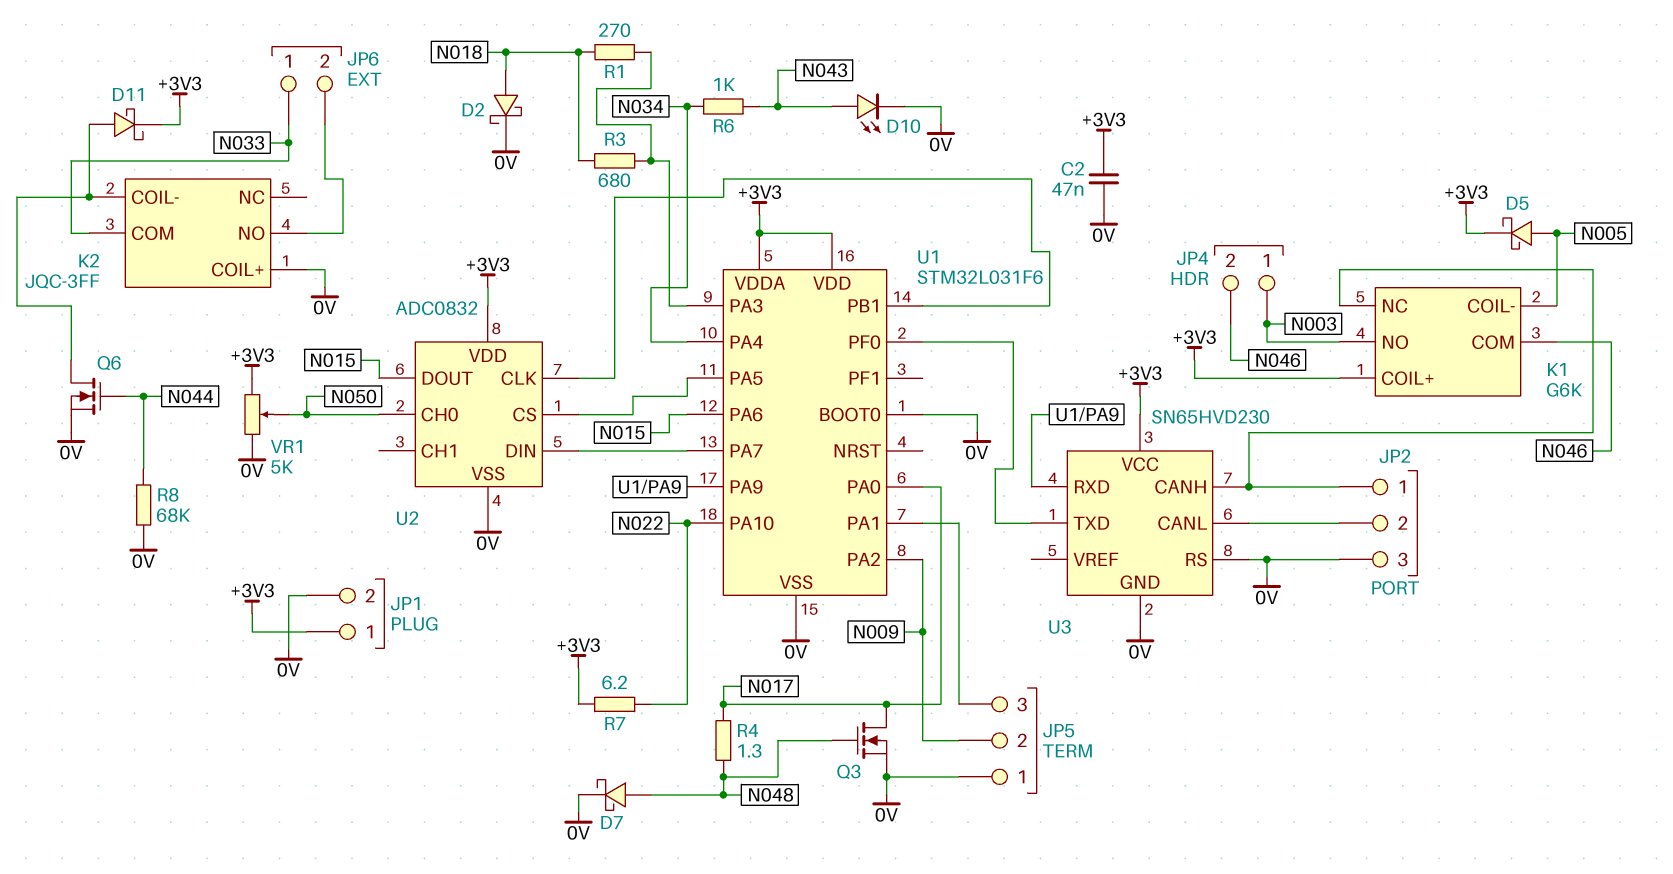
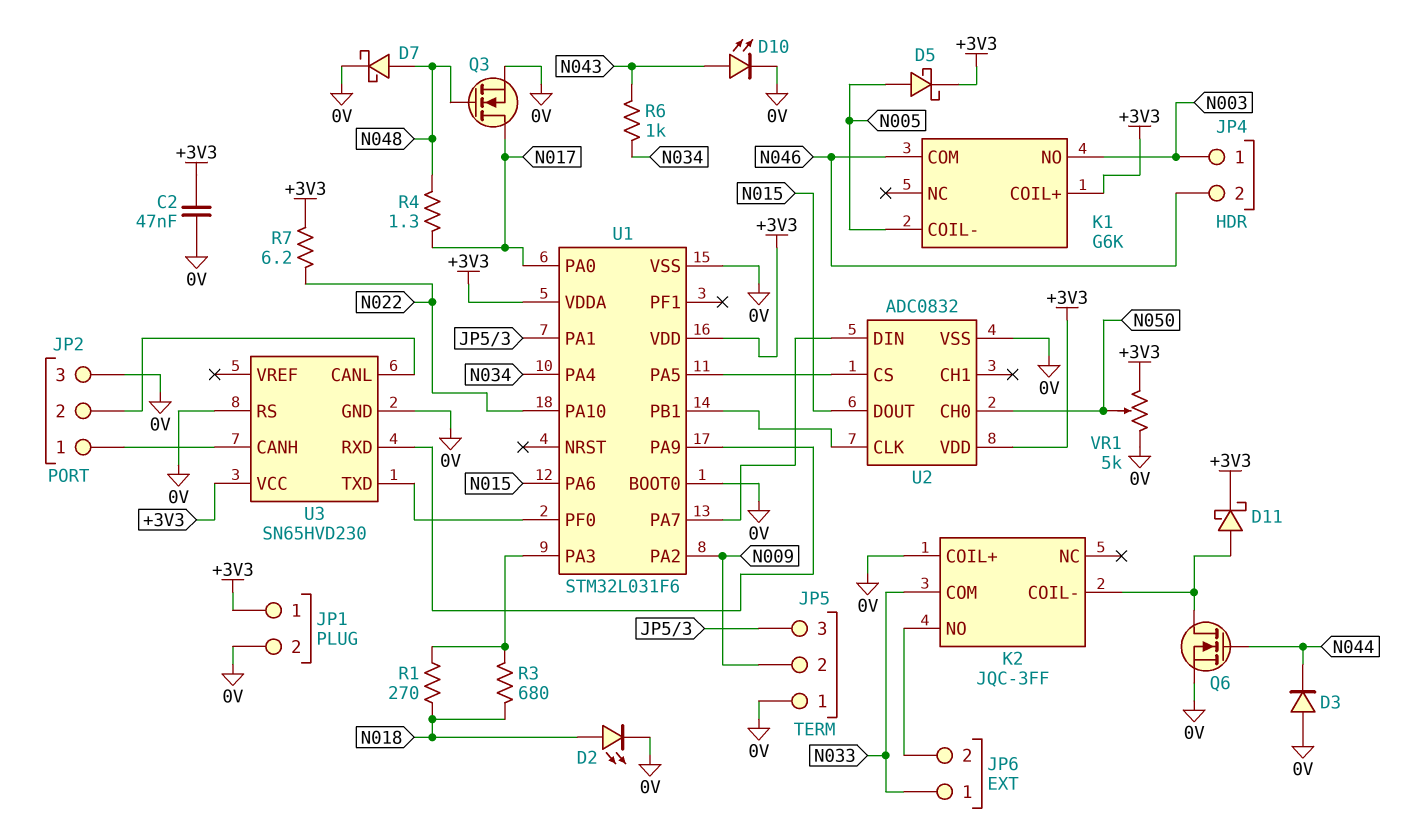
D2: schottky (A N018, K 0V) -> LED (A N018, K 0V)
D3: none -> diode (A 0V, K N044)
K1 pin NC: JP2/1 -> none
R8: 68k (0V, N044) -> none

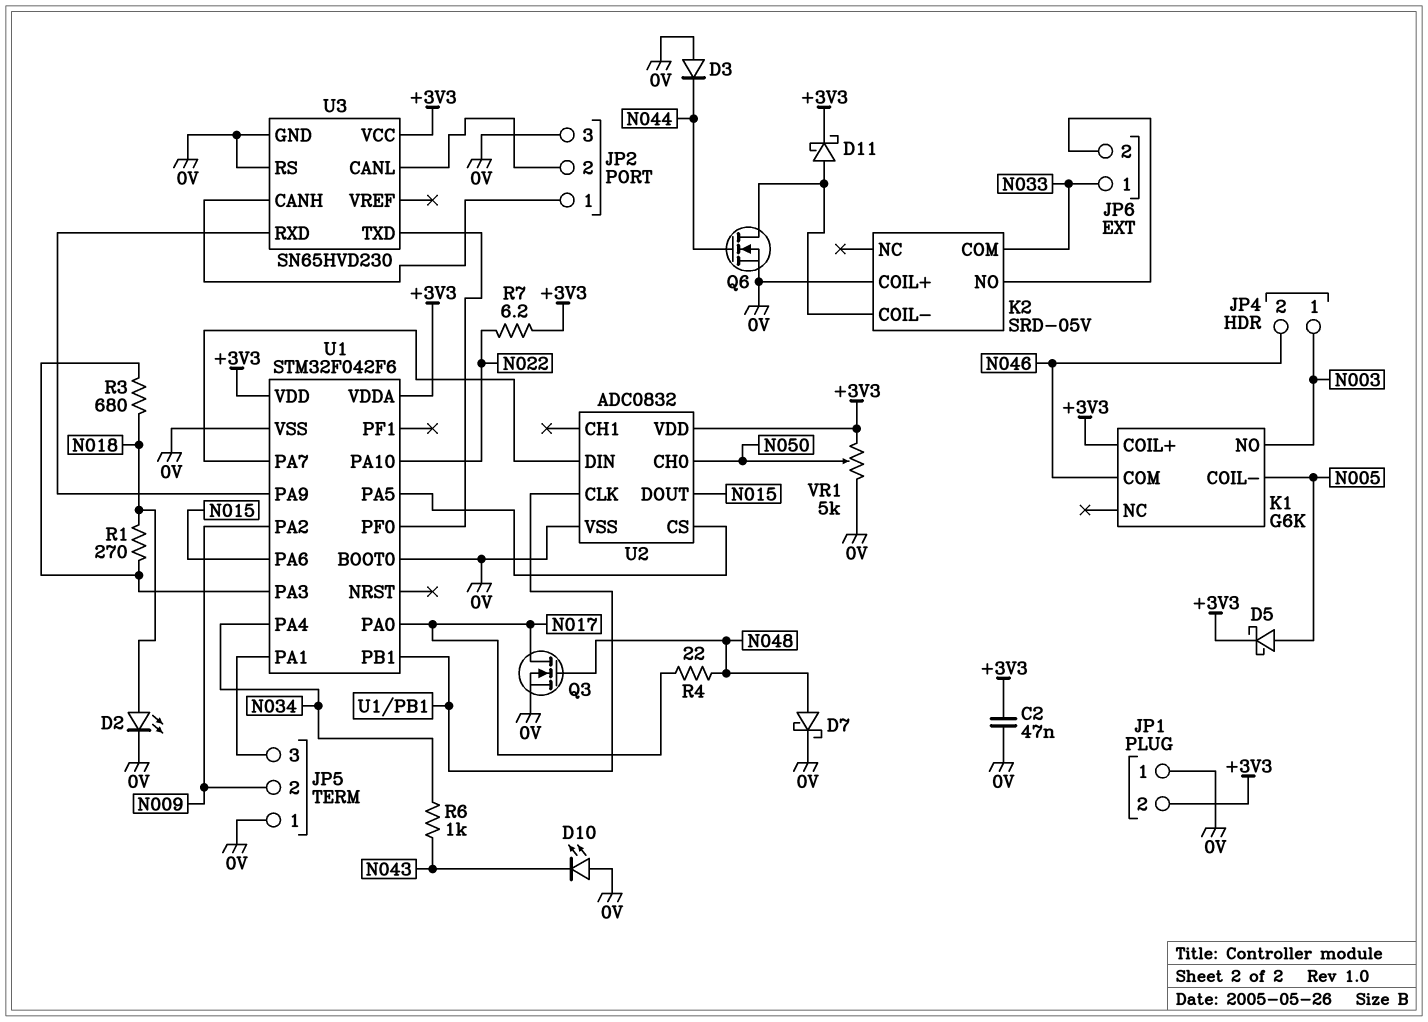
D10: LED (A N043, K 0V) -> LED (A 0V, K N043)
JP1 pin 1: +3V3 -> 0V
JP1 pin 2: 0V -> +3V3
K2: JQC-3FF -> SRD-05V
R4: 1.3 (N017, N048) -> 22 (N017, N048)
U1: STM32L031F6 -> STM32F042F6

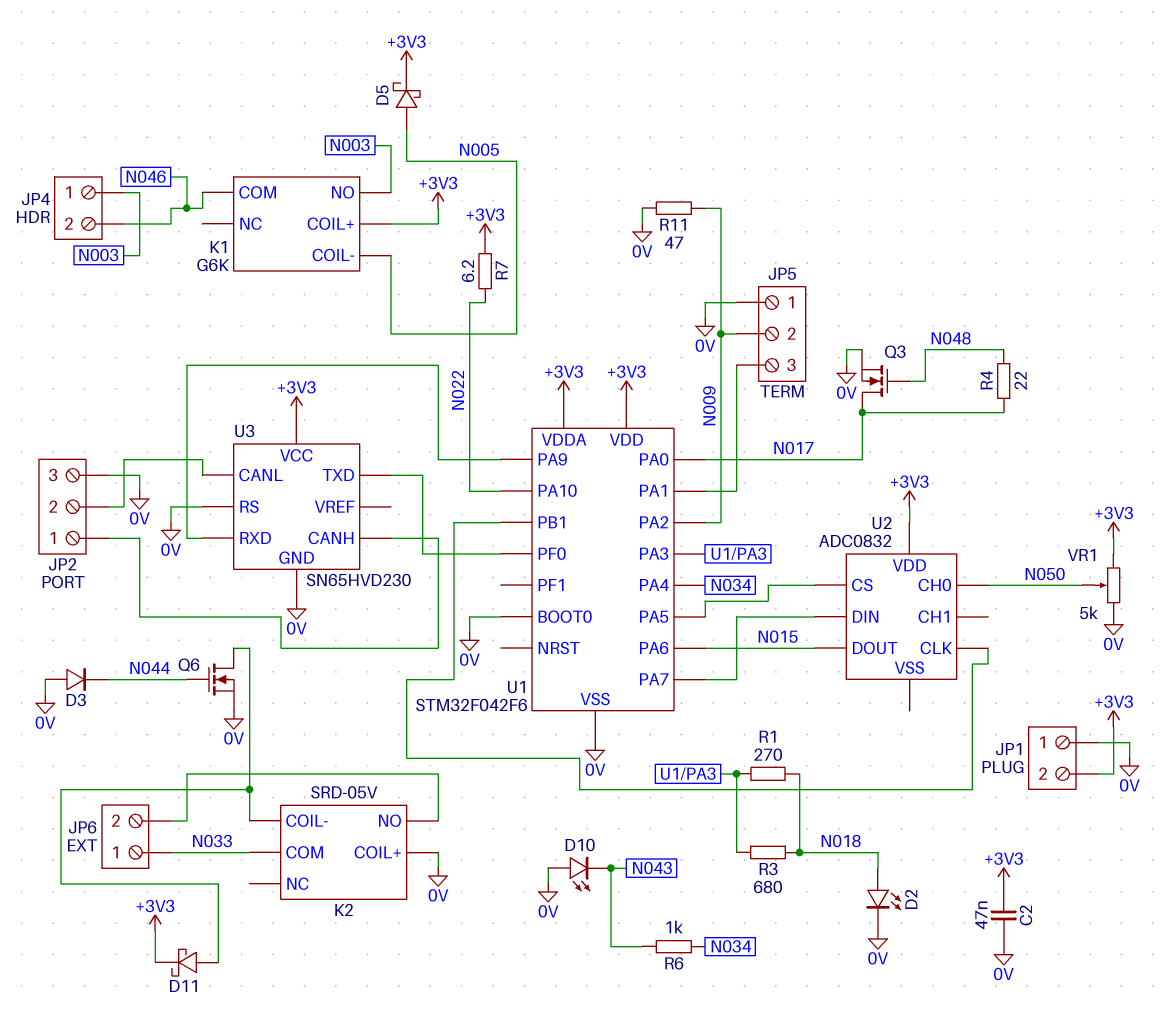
D7: schottky (A N048, K 0V) -> none
R11: none -> 47 (0V, N009)
U2 pin VSS: 0V -> none

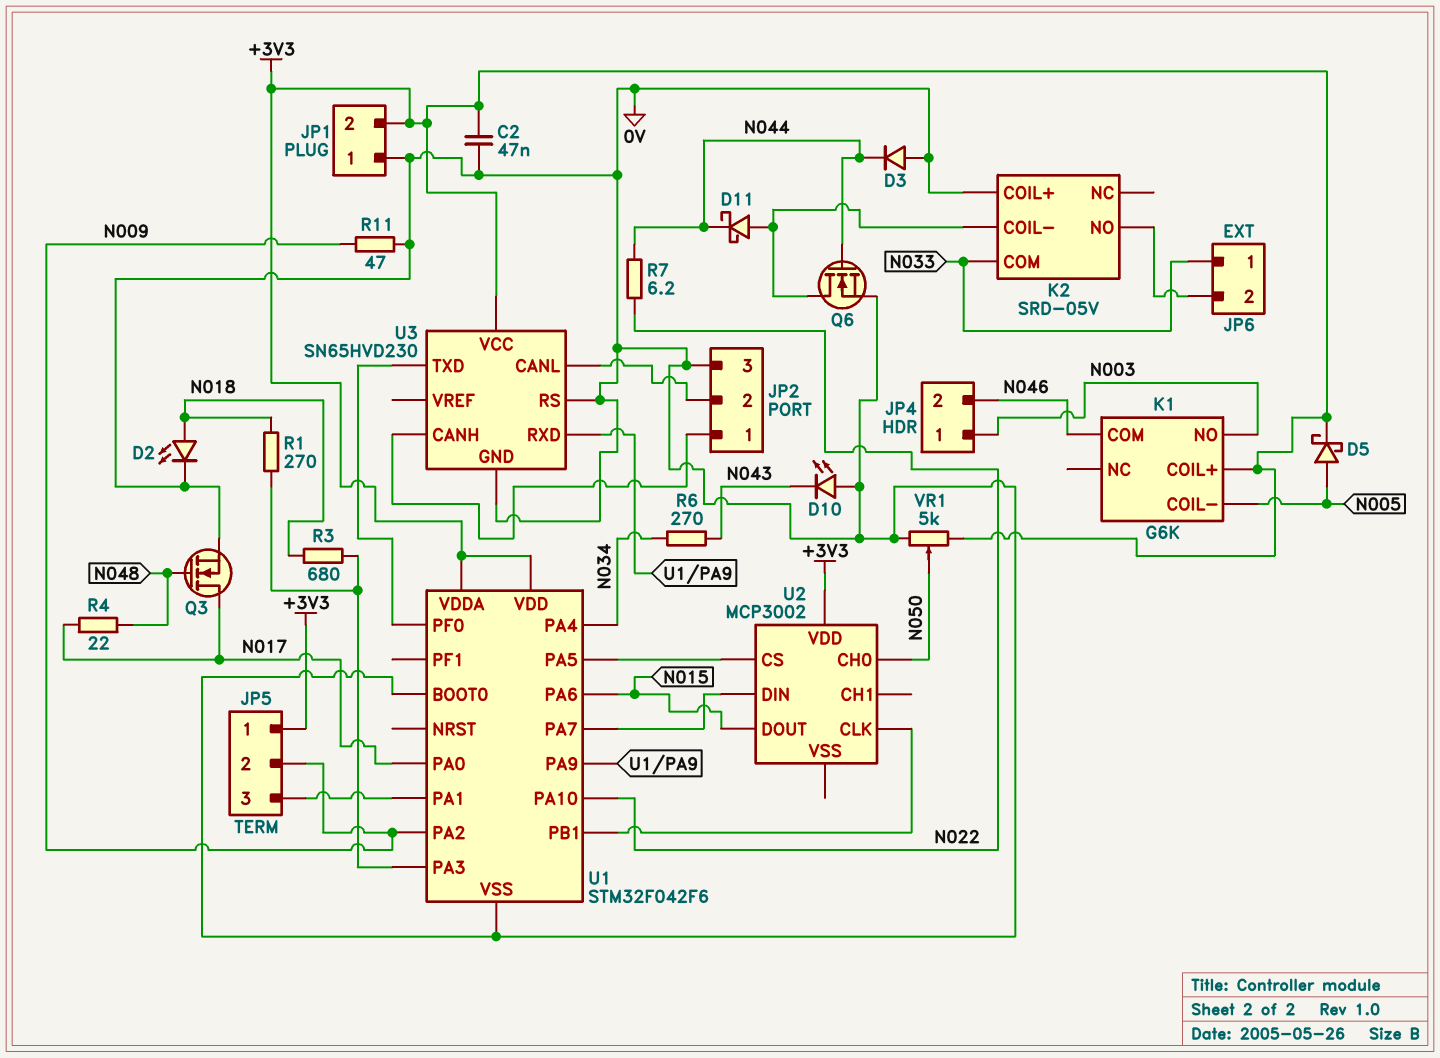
D11: schottky (A K2/COIL-, K +3V3) -> schottky (A K2/COIL-, K N044)
JP5 pin 1: 0V -> +3V3
R6: 1k (N034, N043) -> 270 (N034, N043)
R7: 6.2 (+3V3, N022) -> 6.2 (N022, N044)
U2: ADC0832 -> MCP3002

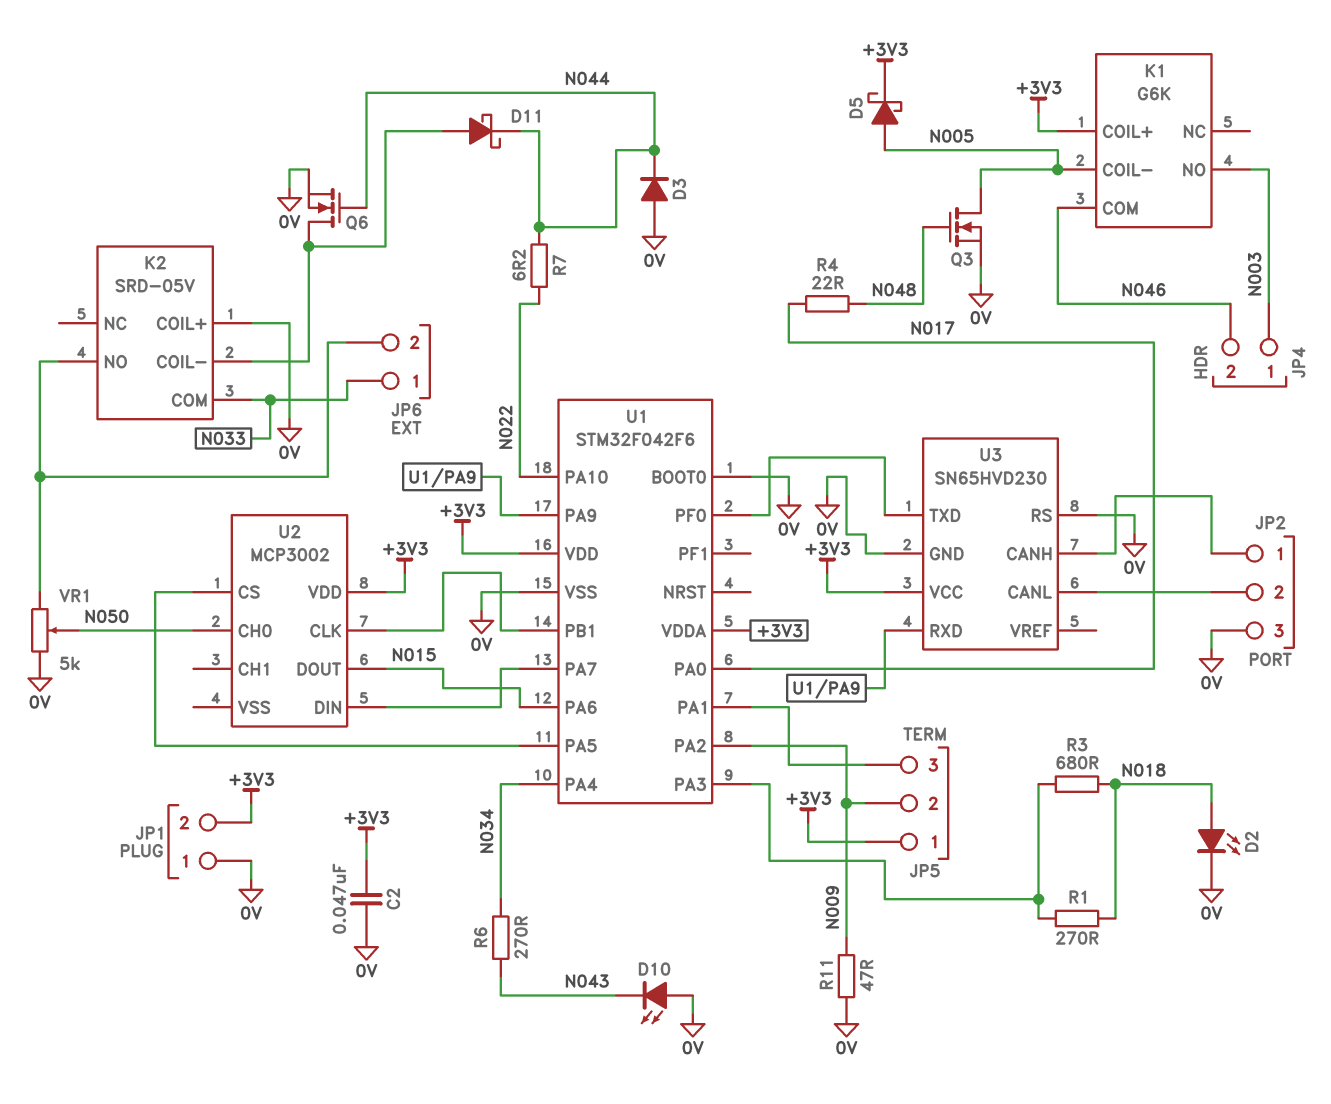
Q3: NMOS (G N048, D N017, S 0V) -> NMOS (G N048, D N005, S 0V)
VR1: 5k (+3V3, 0V, wiper N050) -> 5k (0V, JP6/2, wiper N050)

